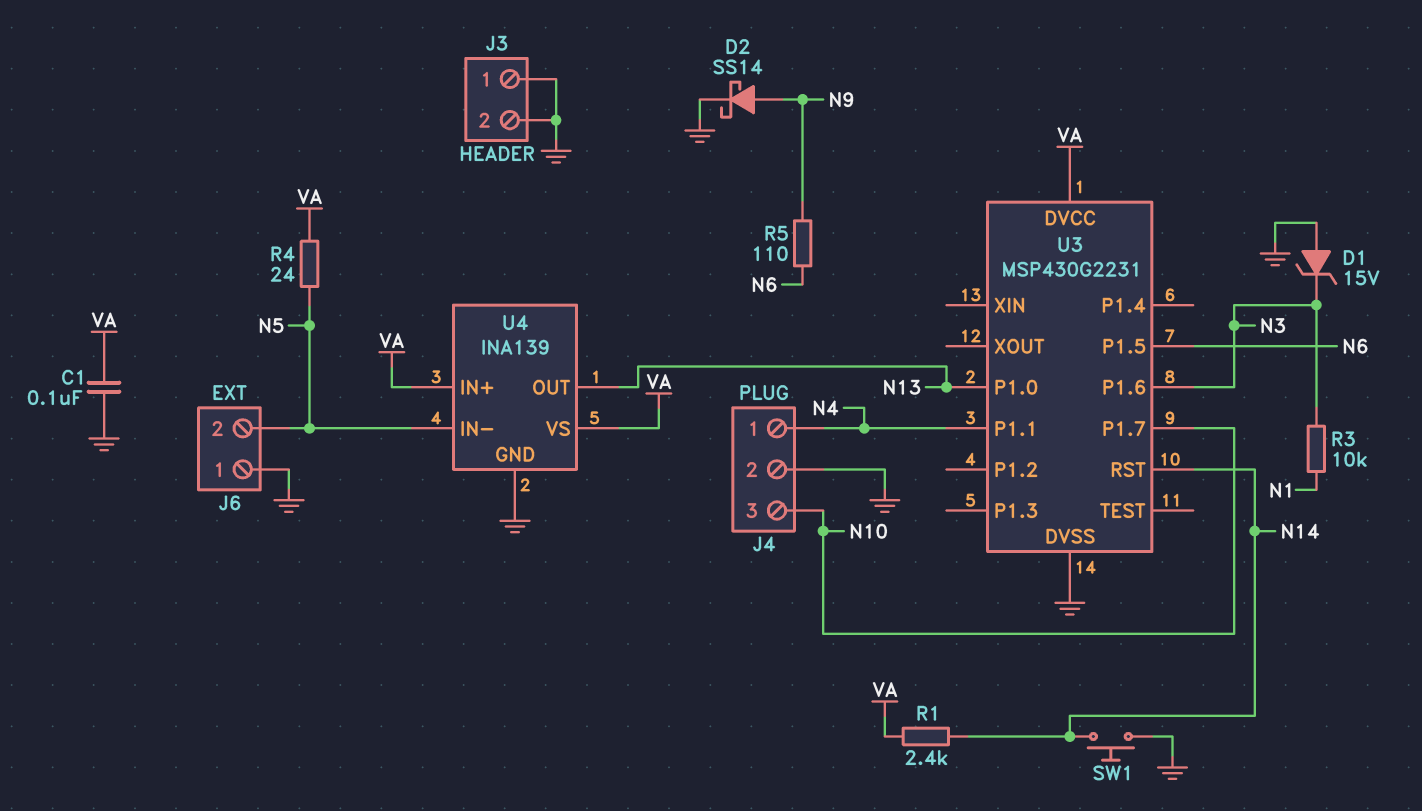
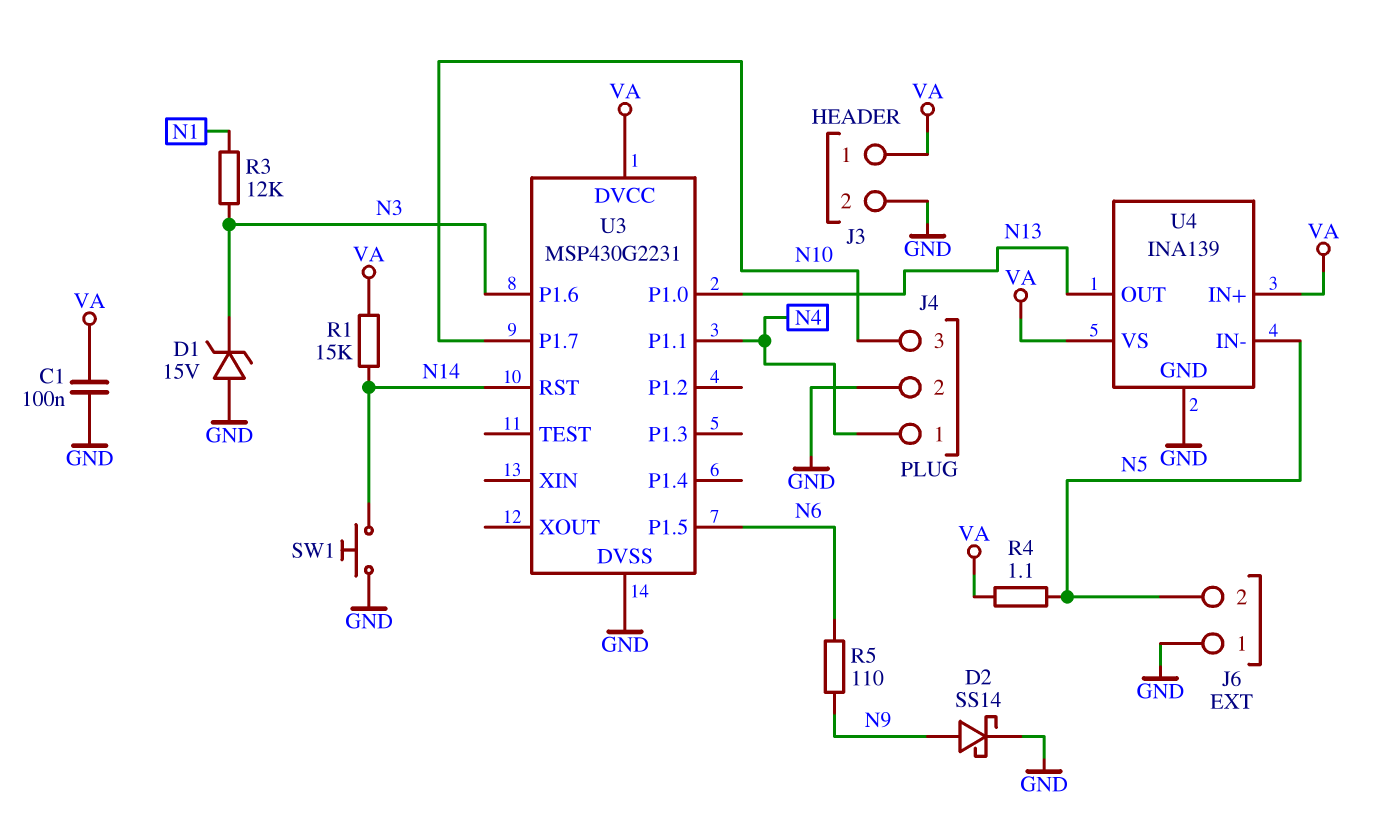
J3 pin 1: GND -> VA
R1: 2.4k (N14, VA) -> 15k (N14, VA)
R3: 10k (N1, N3) -> 12k (N1, N3)
R4: 24 (N5, VA) -> 1.1 (N5, VA)

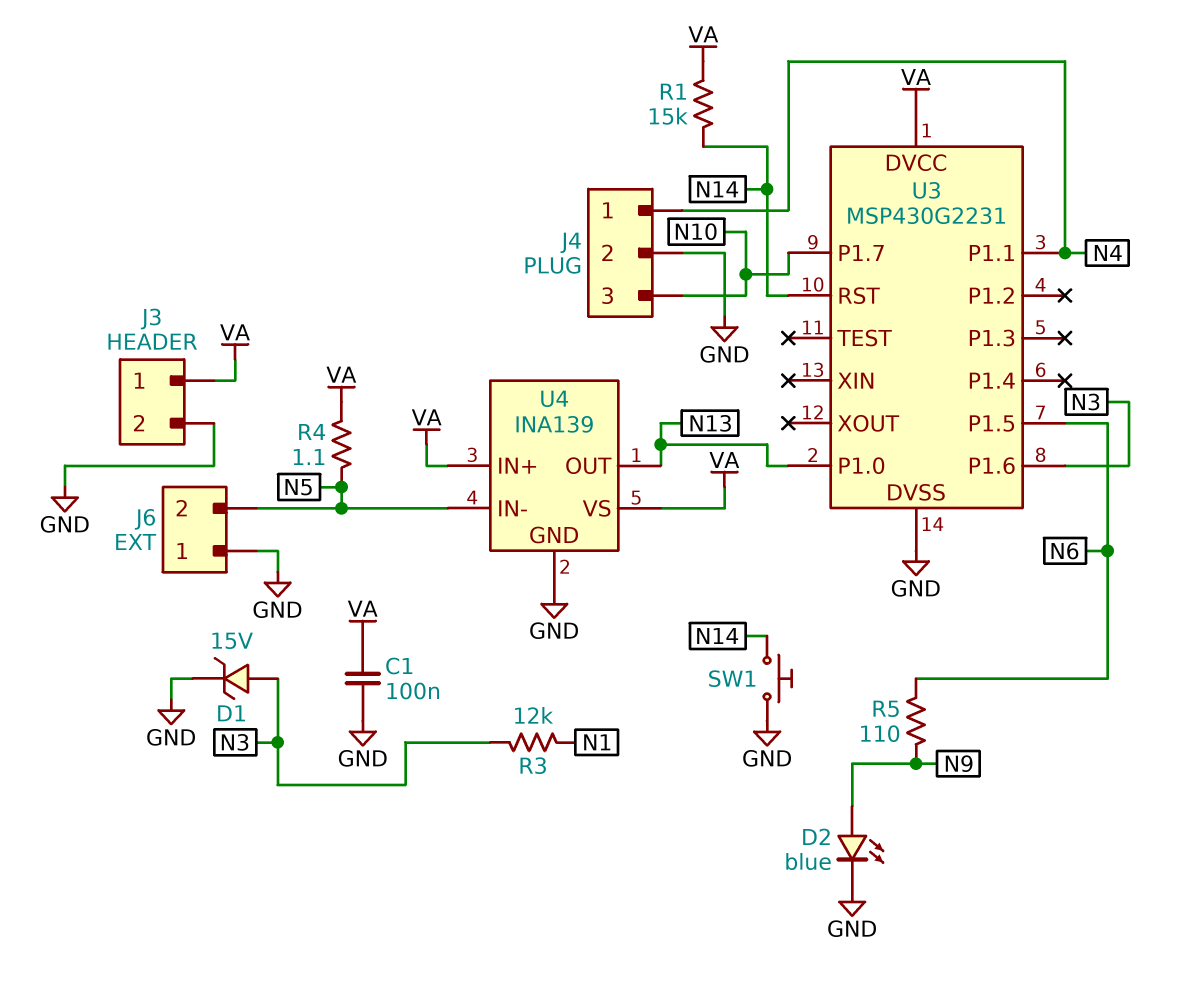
D1: zener 15V (A GND, K N3) -> zener 15V (A N3, K GND)
D2: schottky SS14 (A N9, K GND) -> LED blue (A N9, K GND)

